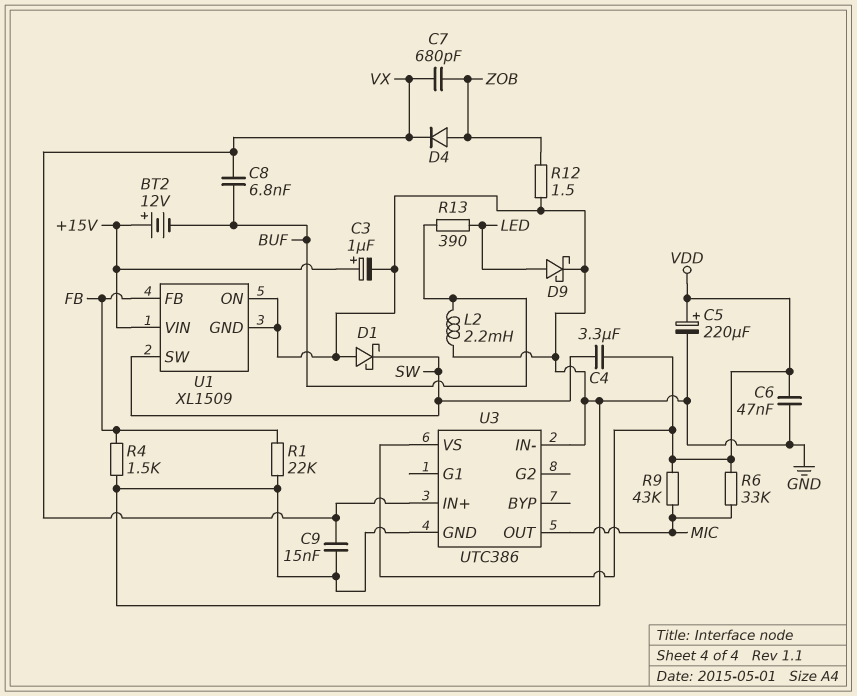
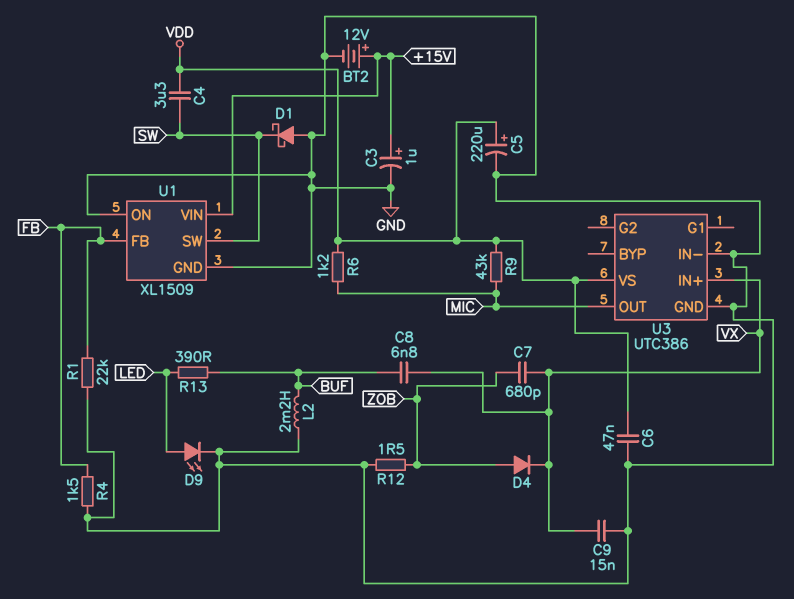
BT2: 12V (plus +15V, minus BUF) -> 12V (plus +15V, minus GND)
D9: schottky (A LED, K GND) -> LED (A LED, K GND)
R6: 33k (MIC, VDD) -> 1.2k (MIC, VDD)

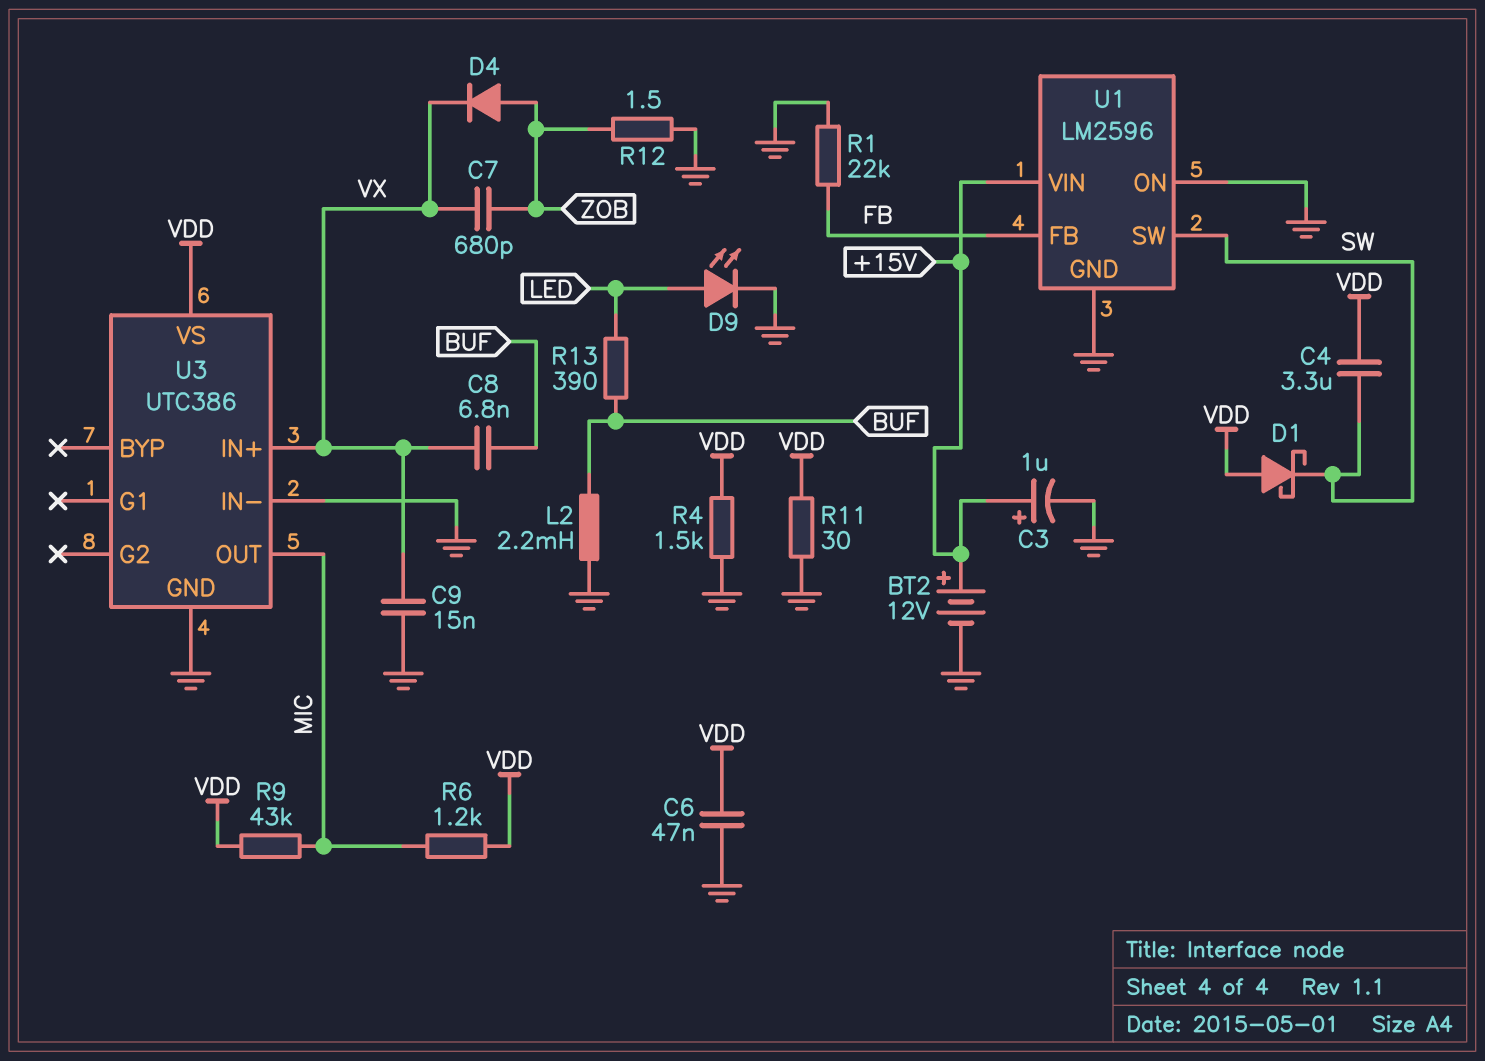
C5: 220uF (plus VDD, minus GND) -> none
D1: schottky (A GND, K SW) -> schottky (A VDD, K SW)
R4: 1.5k (FB, GND) -> 1.5k (GND, VDD)
R11: none -> 30 (GND, VDD)
U1: XL1509 -> LM2596

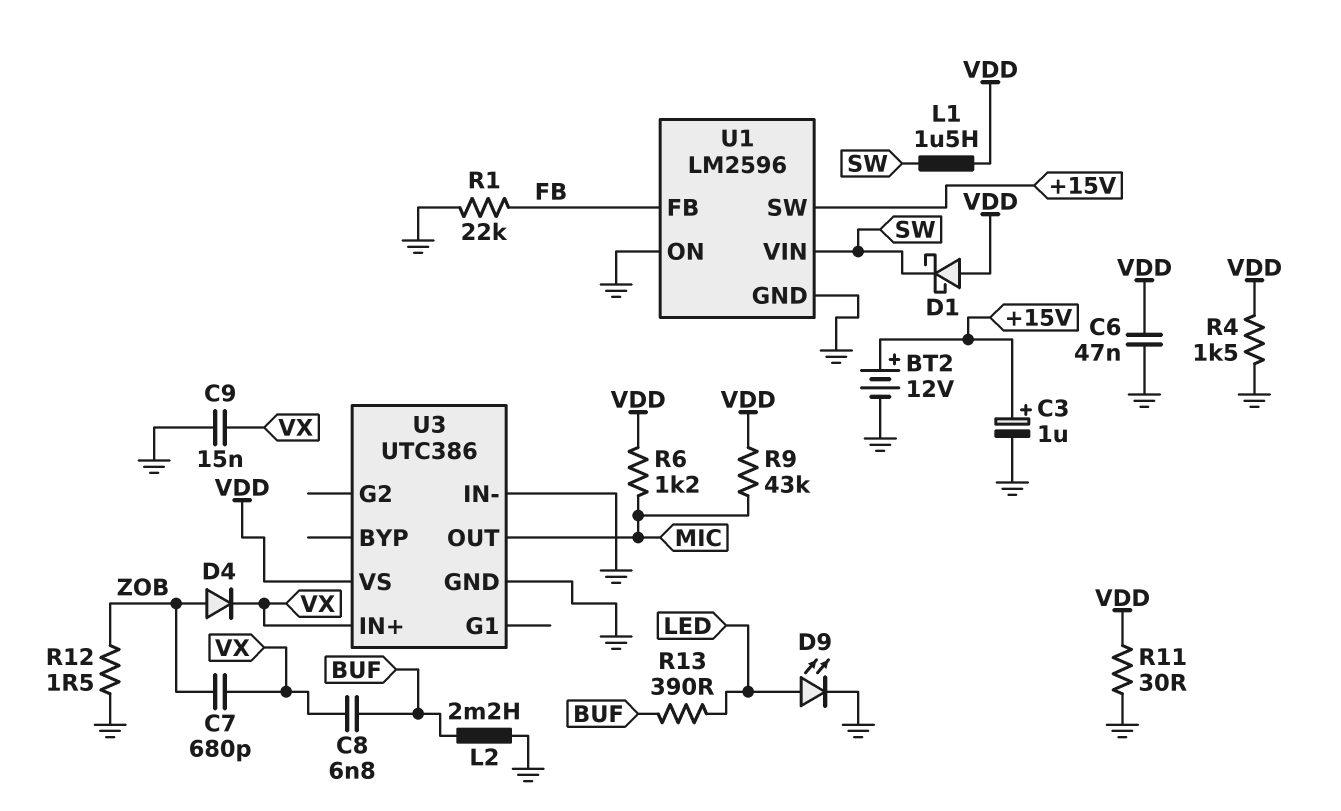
C4: 3.3uF (SW, VDD) -> none
L1: none -> 1.5uH (SW, VDD)
U1 pin SW: SW -> +15V
U1 pin VIN: +15V -> SW

